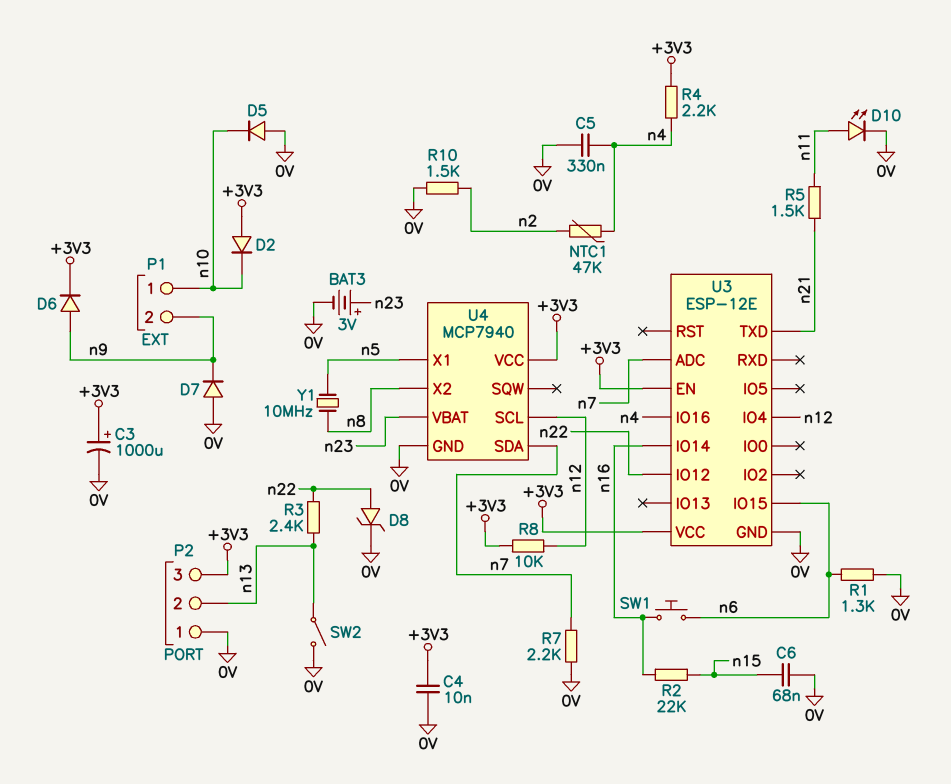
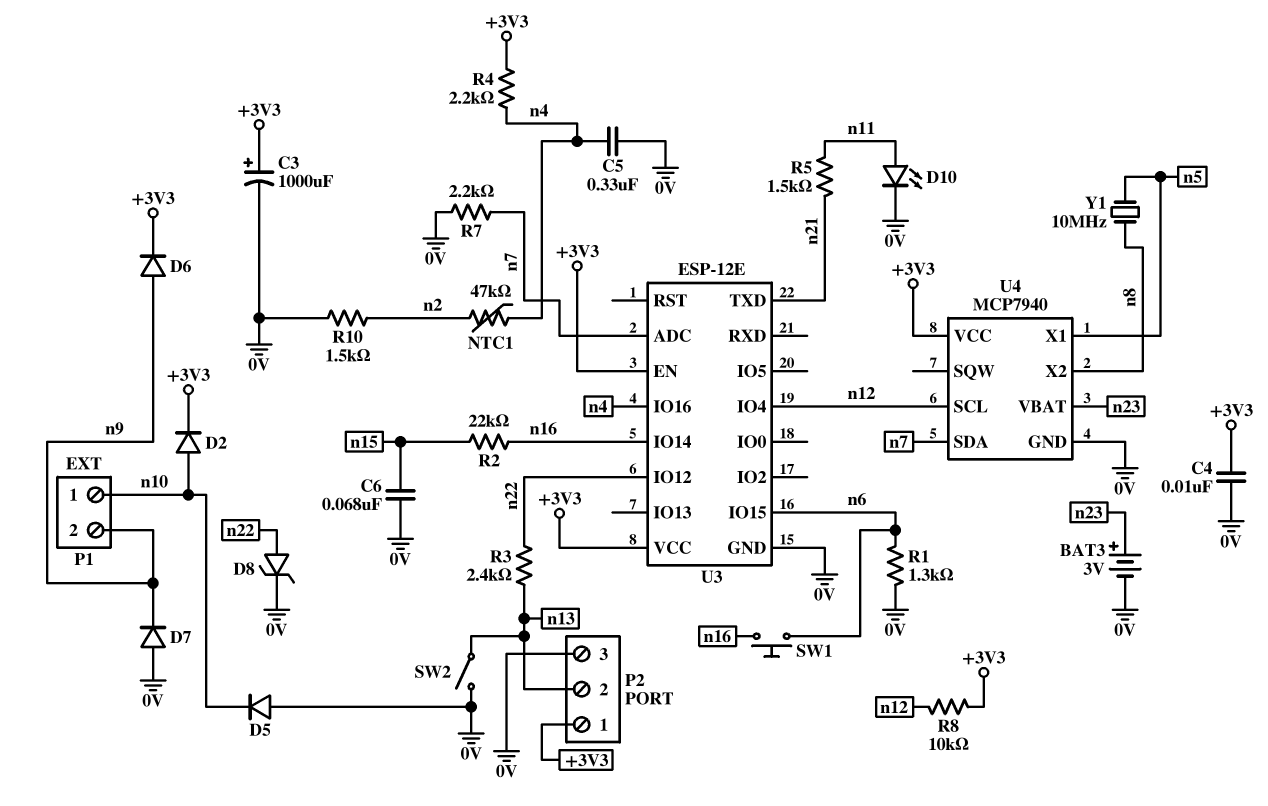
D2: diode (A +3V3, K n10) -> diode (A n10, K +3V3)
P2 pin 1: 0V -> +3V3
P2 pin 3: +3V3 -> 0V

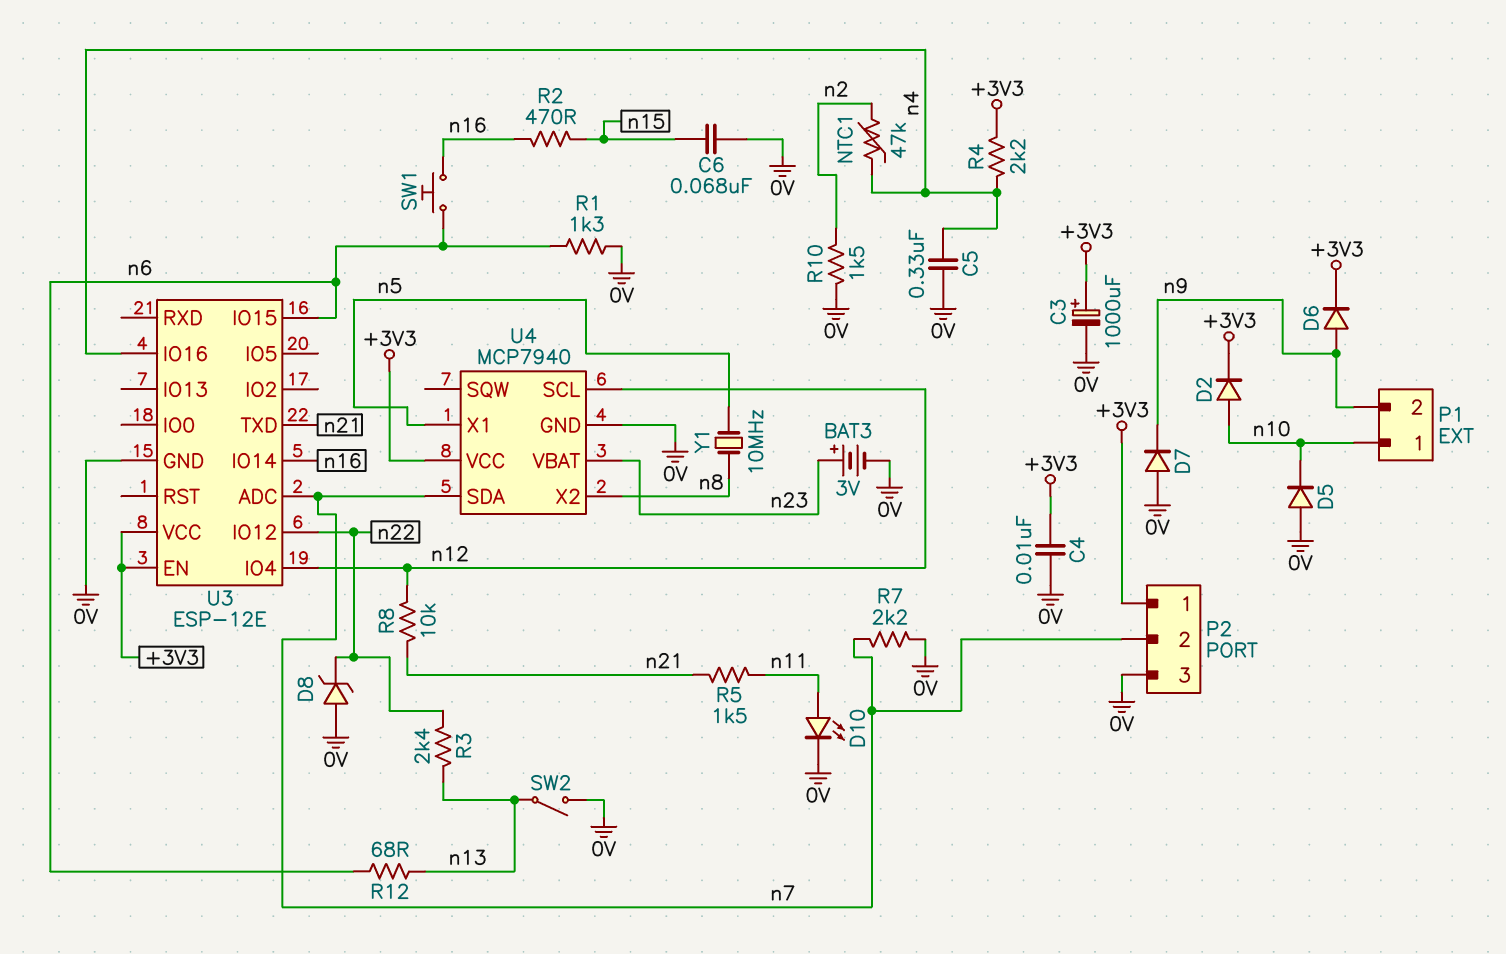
D8: zener (A n22, K 0V) -> zener (A 0V, K n22)
P2 pin 2: n13 -> n7
R2: 22k (n15, n16) -> 470 (n15, n16)
R8: 10k (+3V3, n12) -> 10k (n12, n21)
R12: none -> 68 (n6, n13)

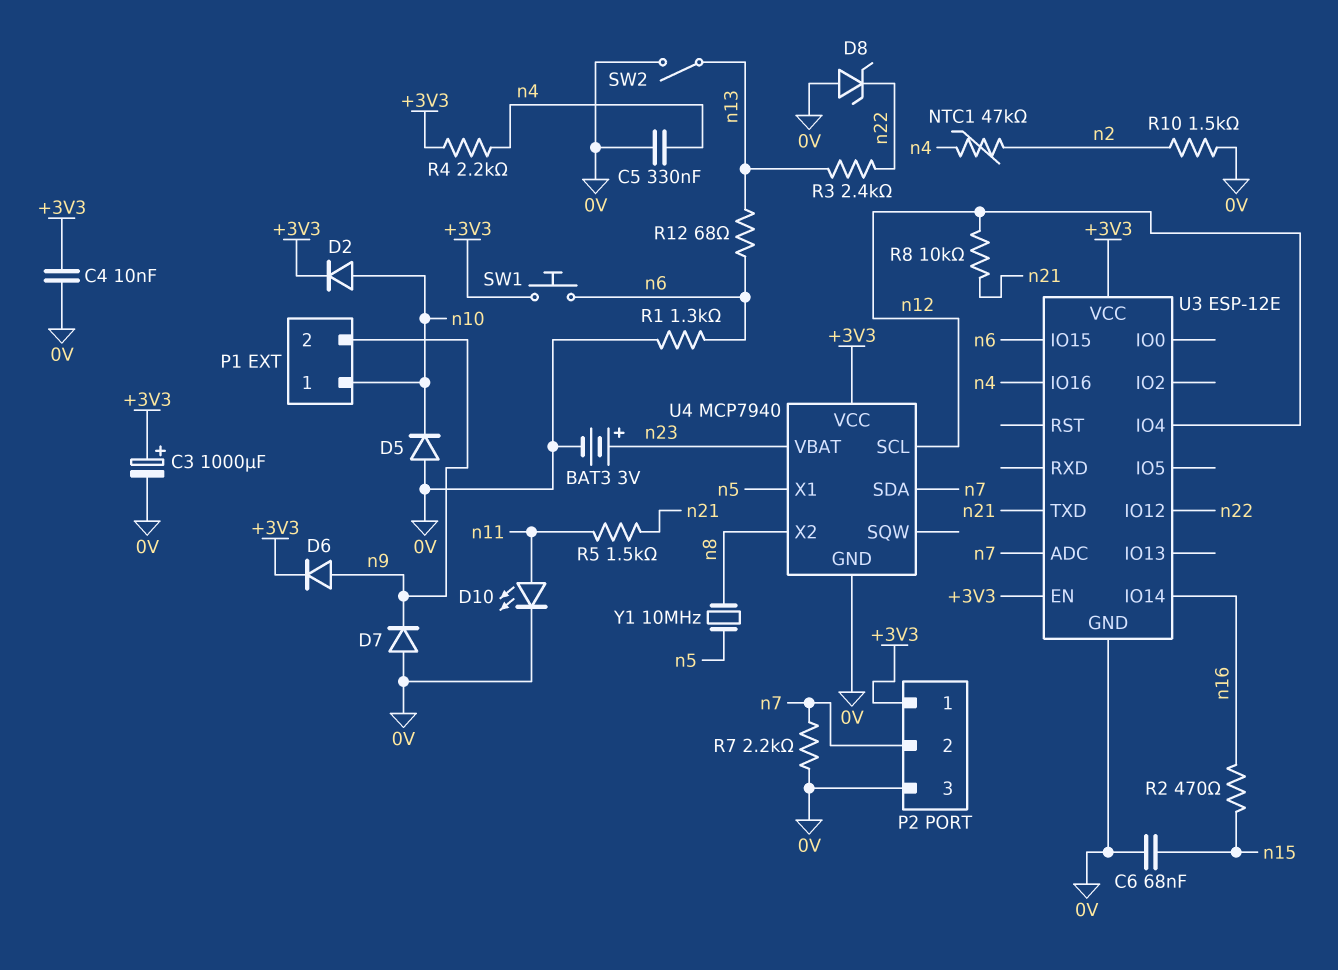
SW1: button (n6, n16) -> button (+3V3, n6)

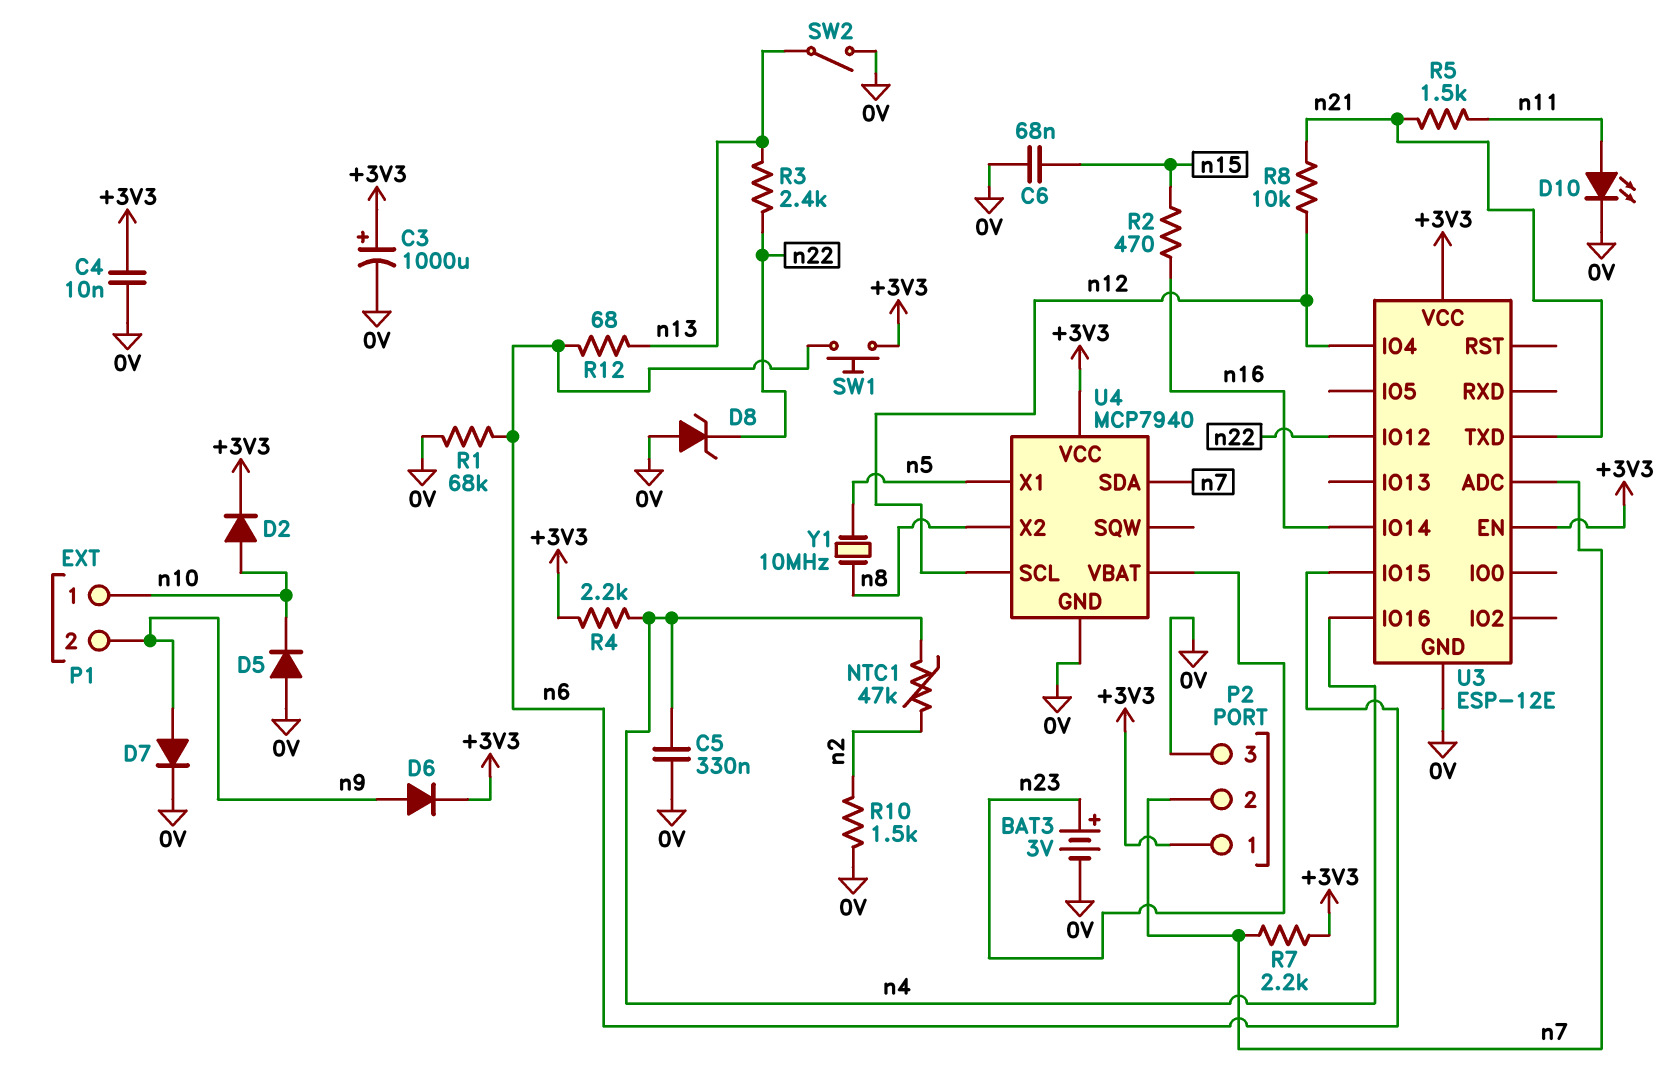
D7: diode (A 0V, K n9) -> diode (A n9, K 0V)
R1: 1.3k (0V, n6) -> 68k (0V, n6)
R7: 2.2k (0V, n7) -> 2.2k (+3V3, n7)

